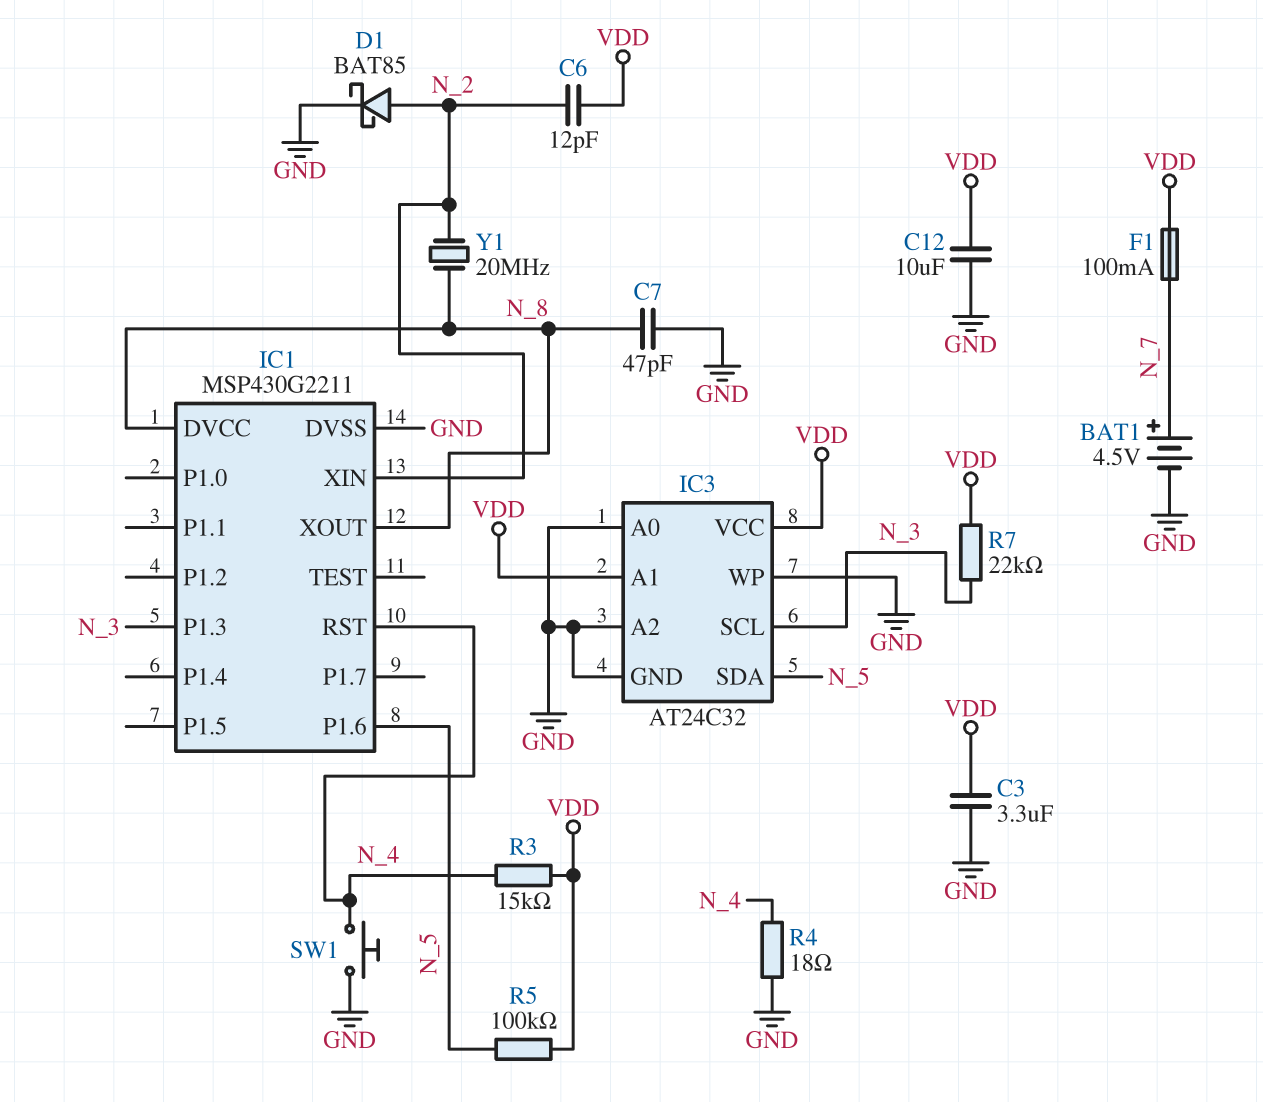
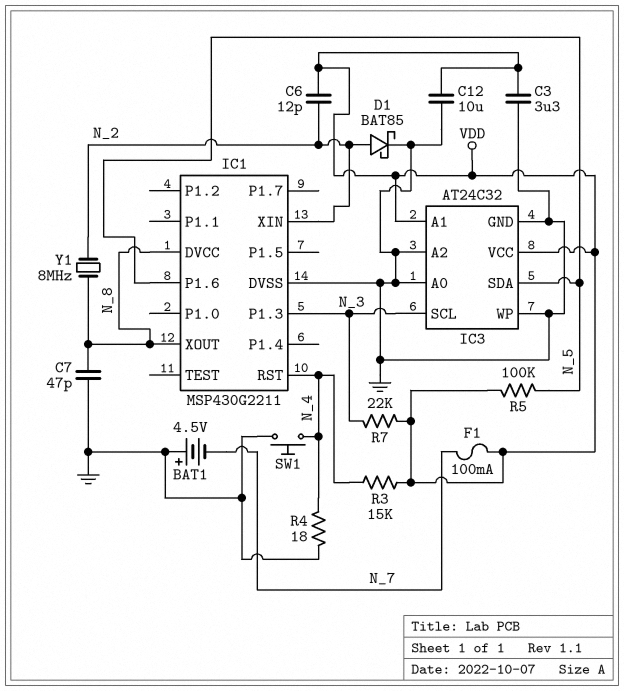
BAT1: 4.5V (plus N_7, minus GND) -> 4.5V (plus GND, minus N_7)
Y1: 20MHz (N_2, N_8) -> 8MHz (N_2, N_8)

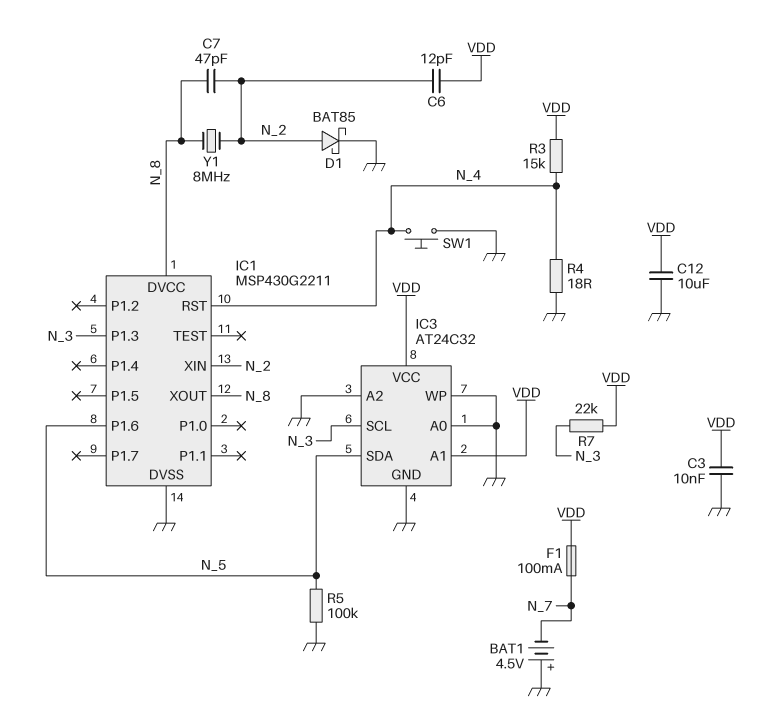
C3: 3.3uF (GND, VDD) -> 10nF (GND, VDD)
C7: 47pF (GND, N_8) -> 47pF (N_2, N_8)
R5: 100k (N_5, VDD) -> 100k (GND, N_5)

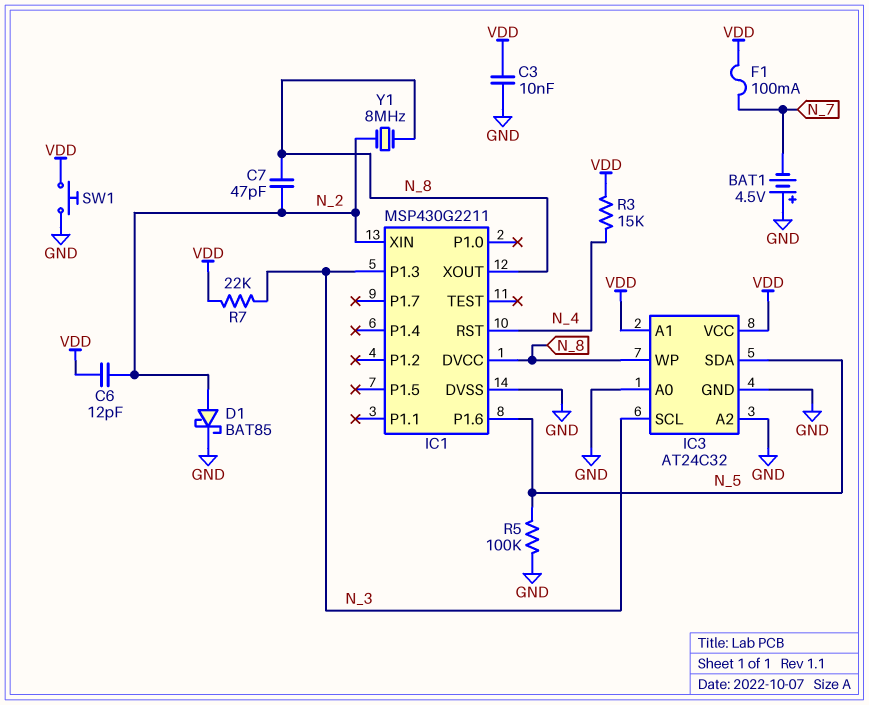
C12: 10uF (GND, VDD) -> none
IC3 pin WP: GND -> N_8
R4: 18 (GND, N_4) -> none
SW1: button (GND, N_4) -> button (GND, VDD)

